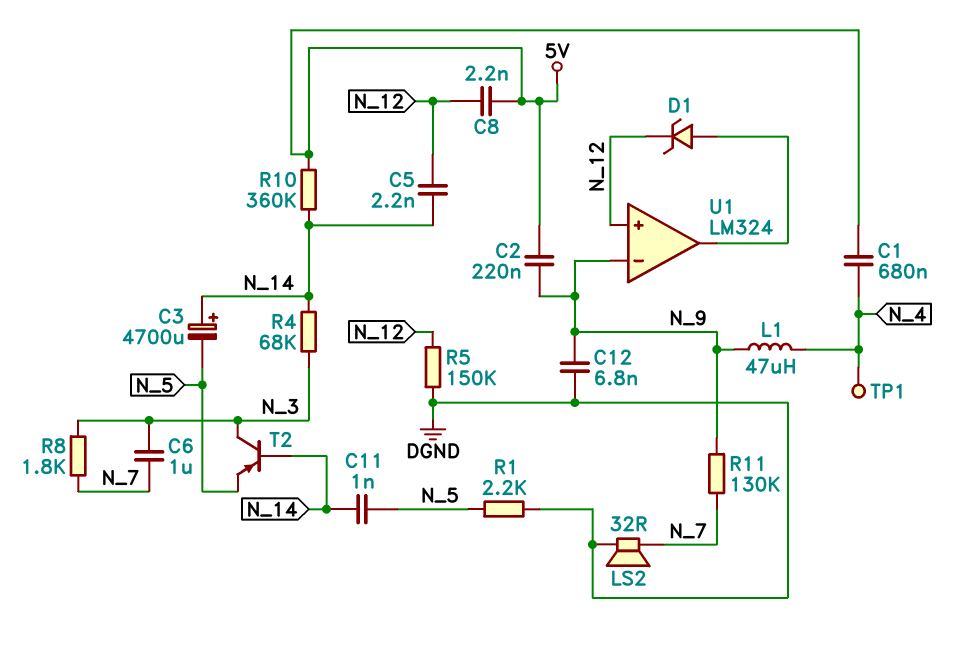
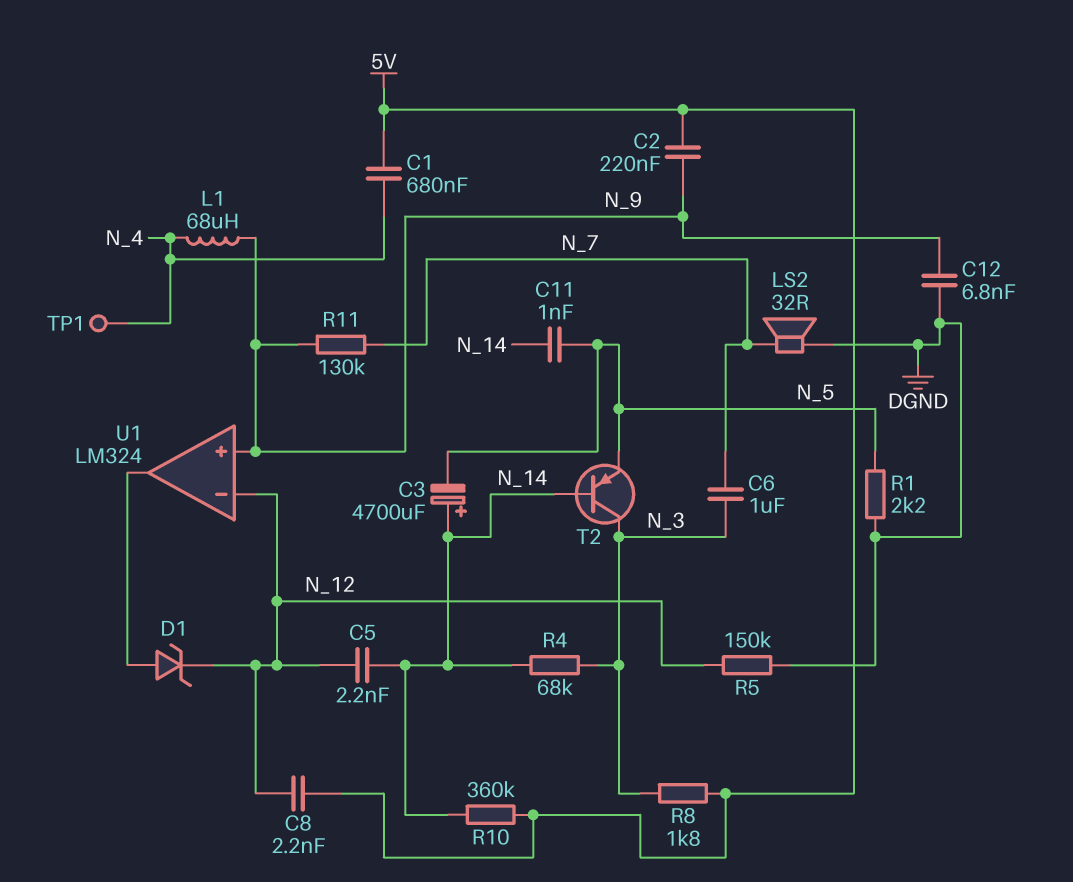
L1: 47uH (N_4, N_9) -> 68uH (N_4, N_9)
R8: 1.8k (N_3, N_7) -> 1.8k (5V, N_3)
U1 pin in+: N_12 -> N_9
U1 pin in-: N_9 -> N_12

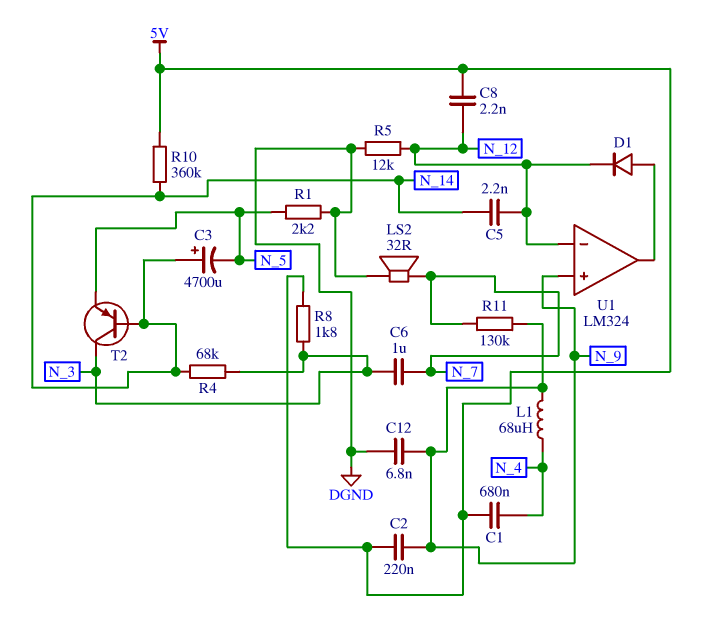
C11: 1nF (N_5, N_14) -> none
D1: zener (A U1/out, K N_12) -> diode (A U1/out, K N_12)
R5: 150k (DGND, N_12) -> 12k (DGND, N_12)
TP1: test point (N_4) -> none

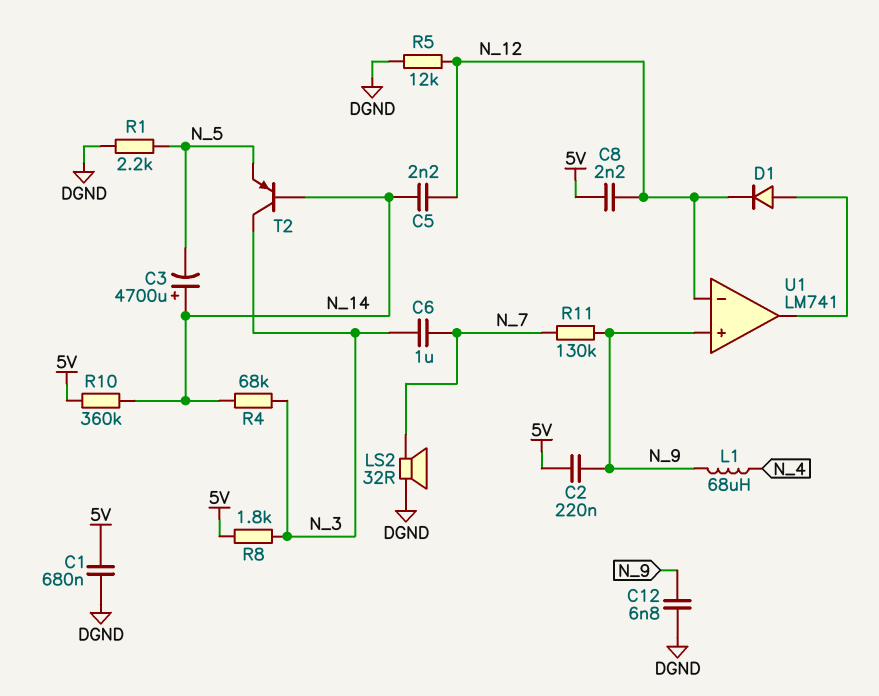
C1: 680nF (5V, N_4) -> 680nF (5V, DGND)
U1: LM324 -> LM741

